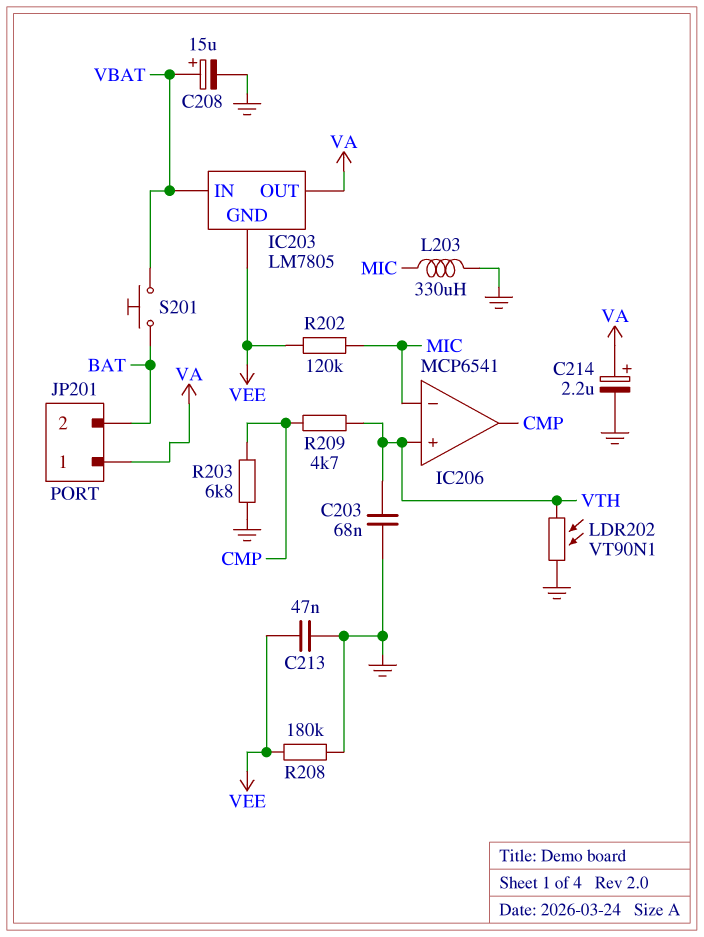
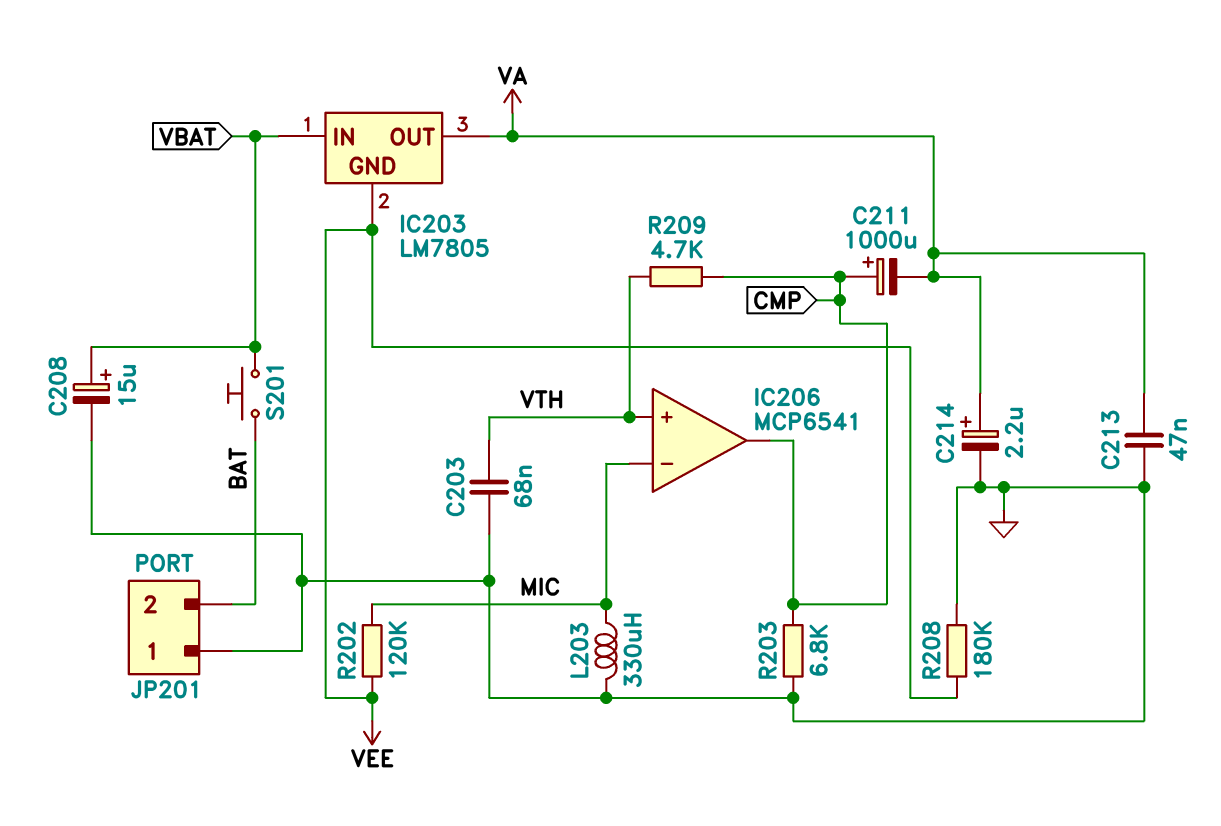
C211: none -> 1000uF (plus CMP, minus VA)
C213: 47nF (GND, VEE) -> 47nF (GND, VA)
JP201 pin 1: VA -> GND
LDR202: VT90N1 (GND, VTH) -> none

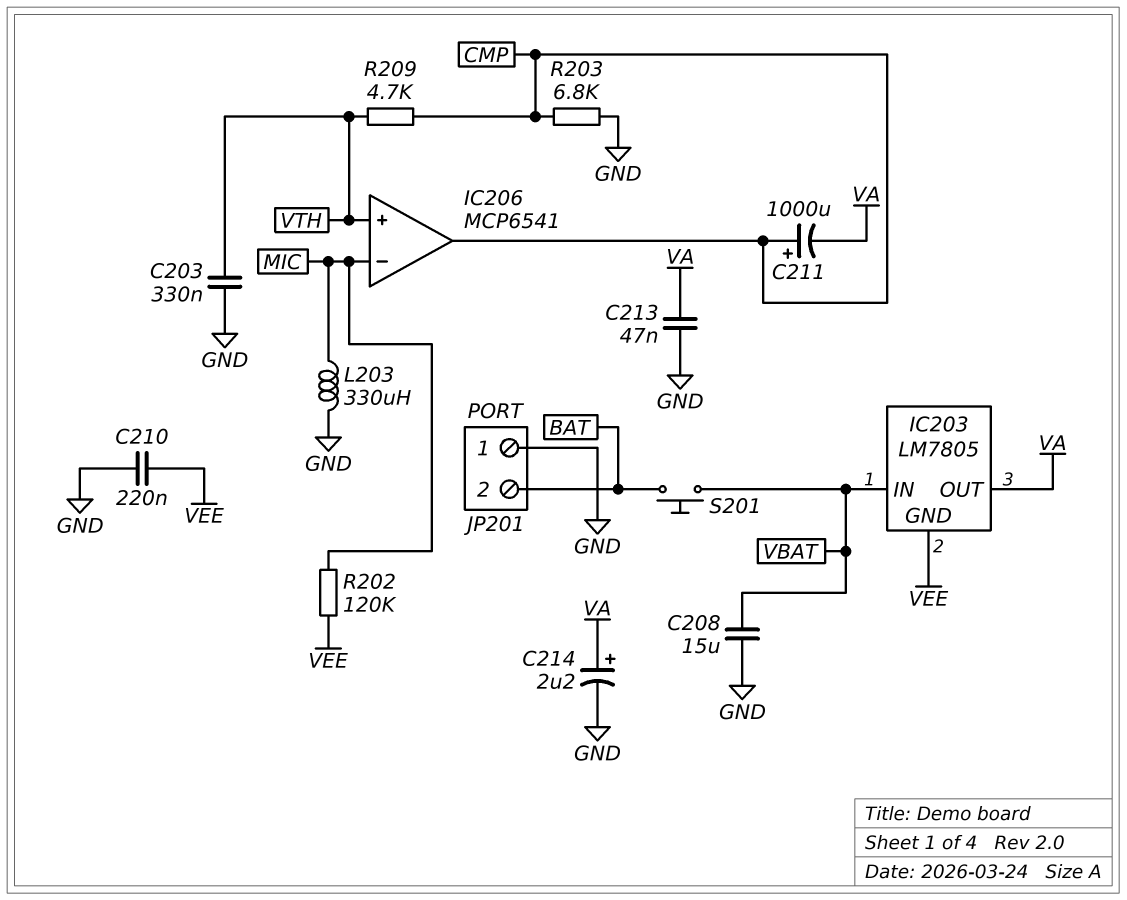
C203: 68nF (GND, VTH) -> 330nF (GND, VTH)
C208: 15uF (plus VBAT, minus GND) -> 15uF (GND, VBAT)
C210: none -> 220nF (GND, VEE)
R208: 180k (GND, VEE) -> none

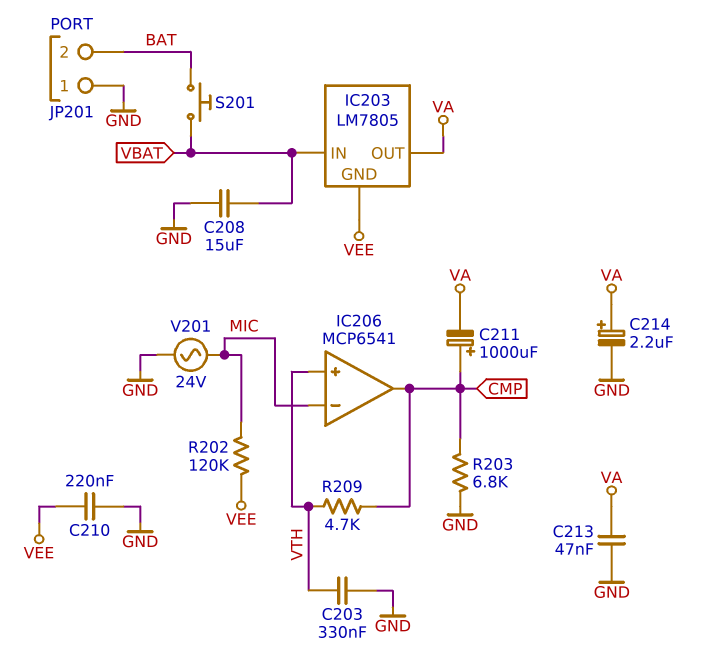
L203: 330uH (GND, MIC) -> none
V201: none -> AC 24V (GND, MIC)

